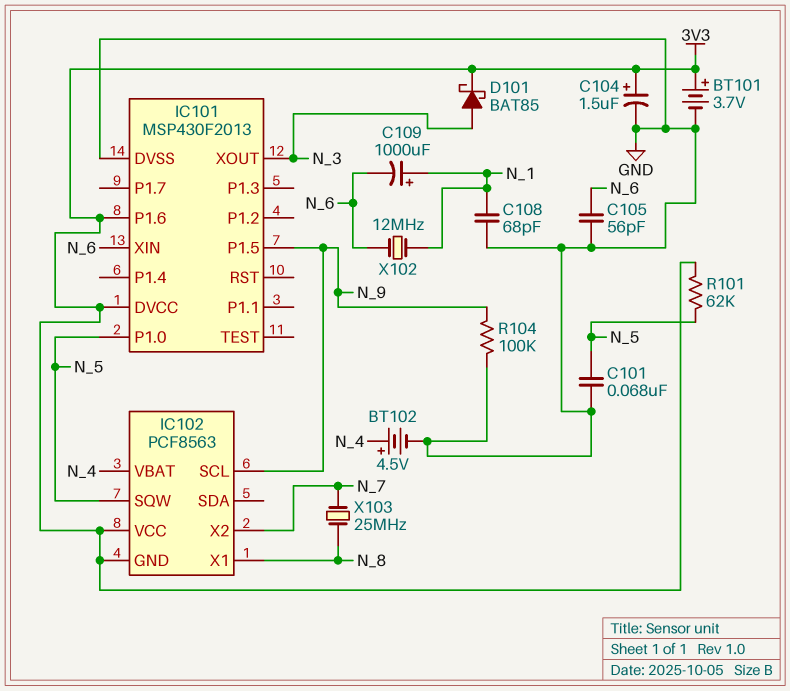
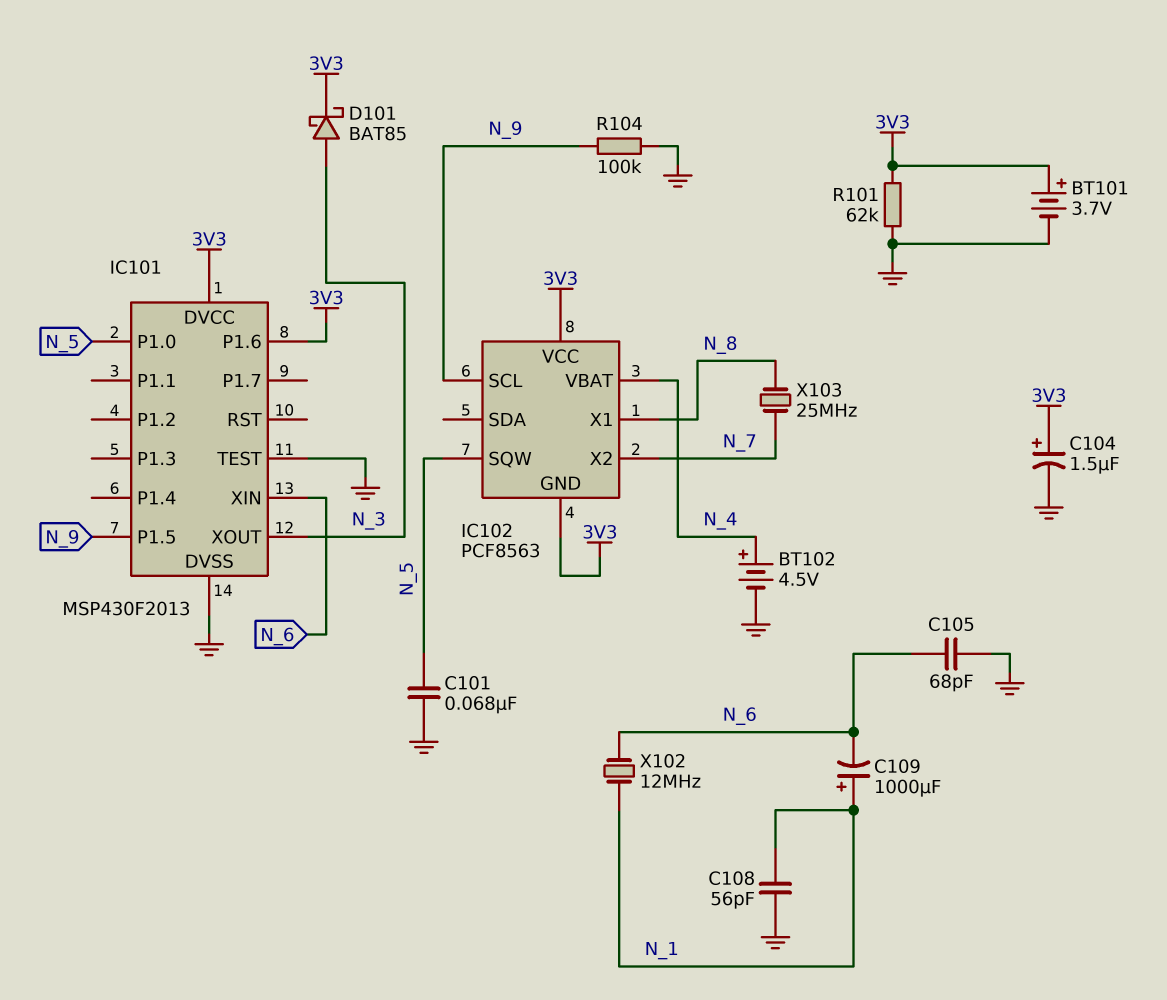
C105: 56pF (GND, N_6) -> 68pF (GND, N_6)
C108: 68pF (GND, N_1) -> 56pF (GND, N_1)
IC101 pin TEST: none -> GND
R101: 62k (3V3, N_5) -> 62k (3V3, GND)

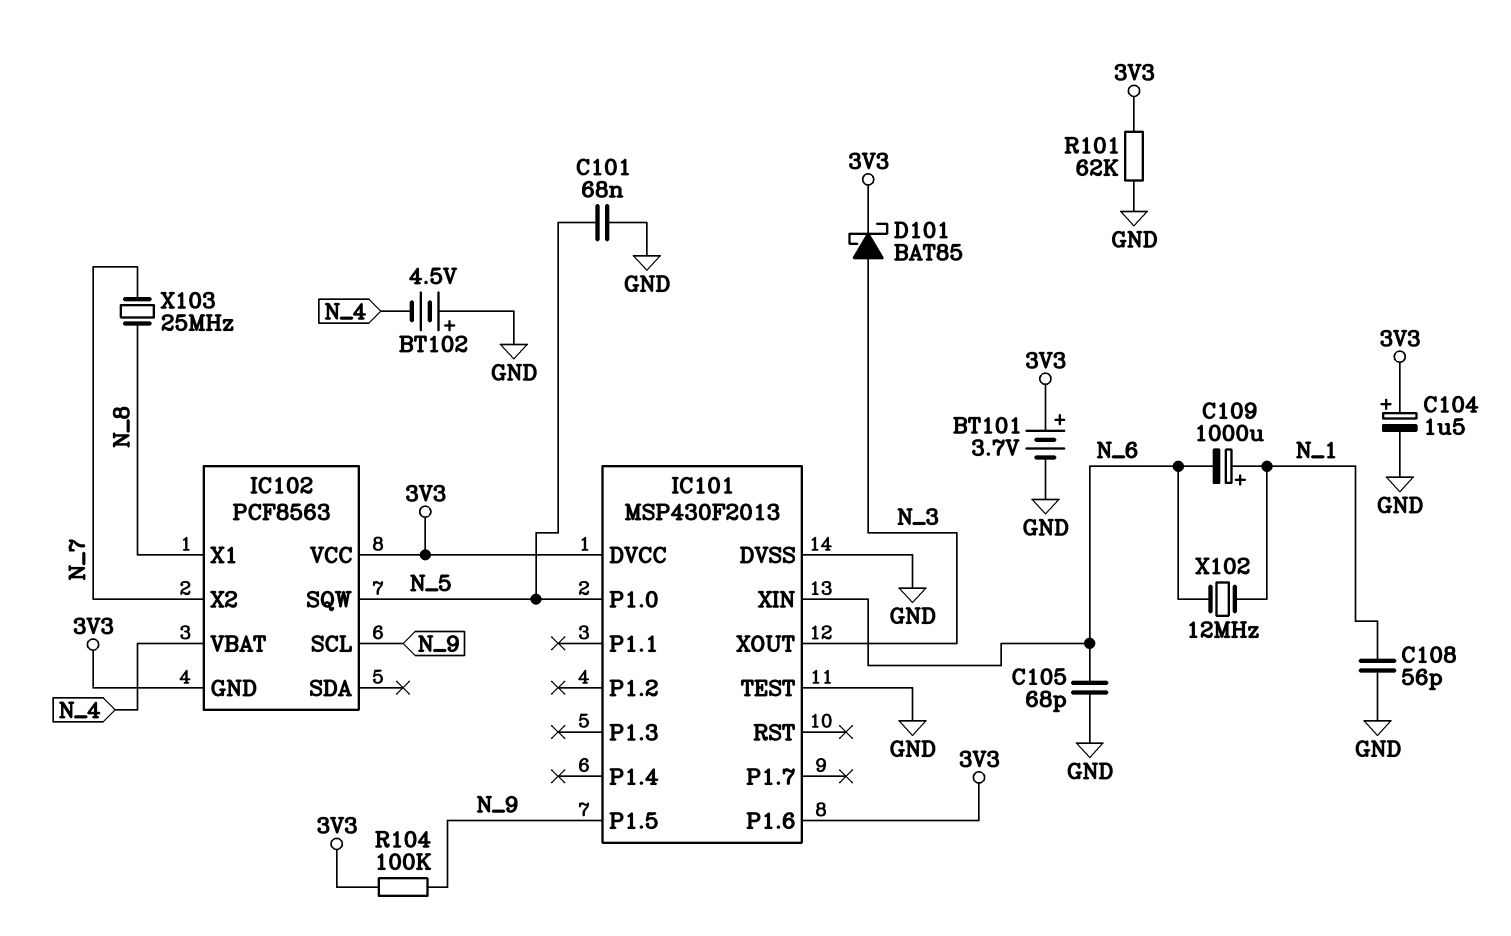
BT102: 4.5V (plus N_4, minus GND) -> 4.5V (plus GND, minus N_4)
R104: 100k (GND, N_9) -> 100k (3V3, N_9)

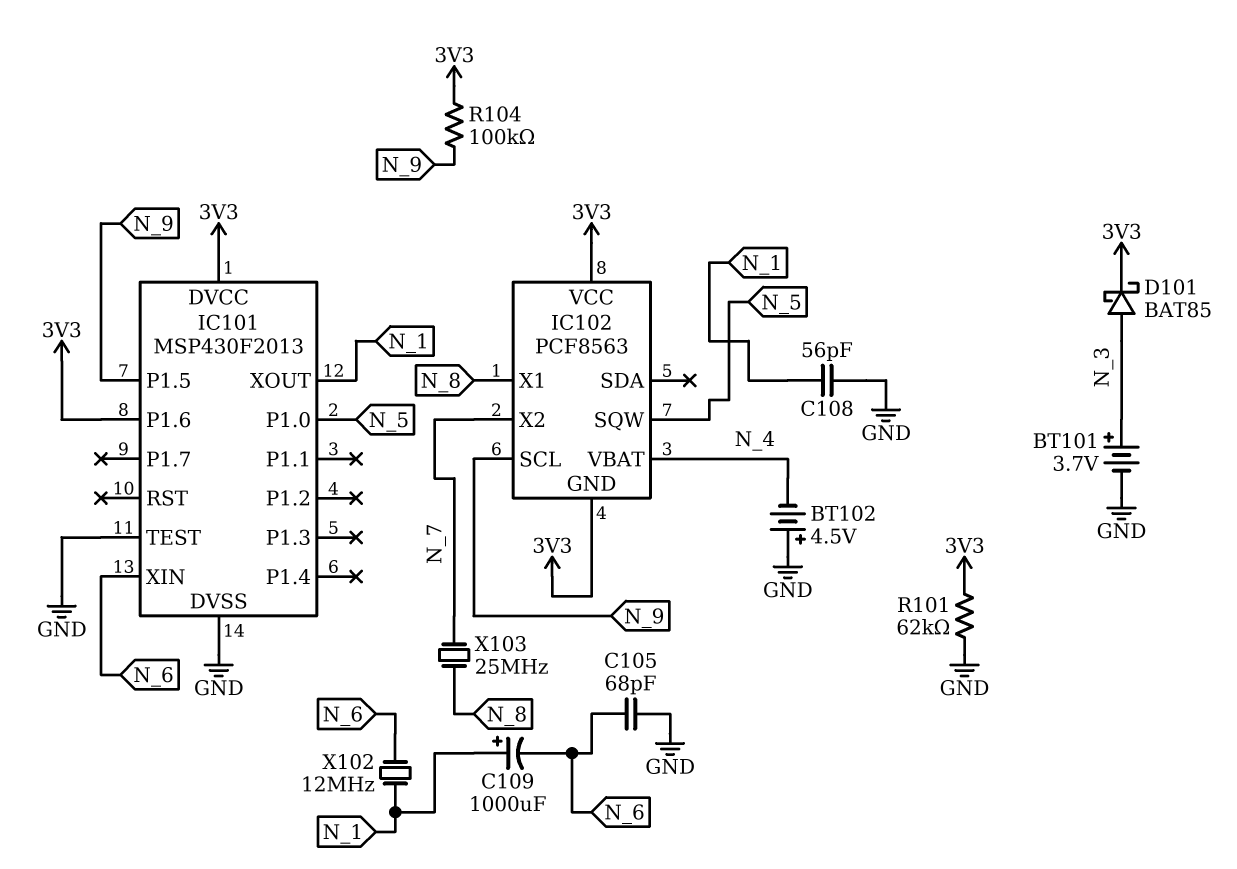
BT101: 3.7V (plus 3V3, minus GND) -> 3.7V (plus N_3, minus GND)
C101: 68nF (GND, N_5) -> none
C104: 1.5uF (plus 3V3, minus GND) -> none
IC101 pin XOUT: N_3 -> N_1

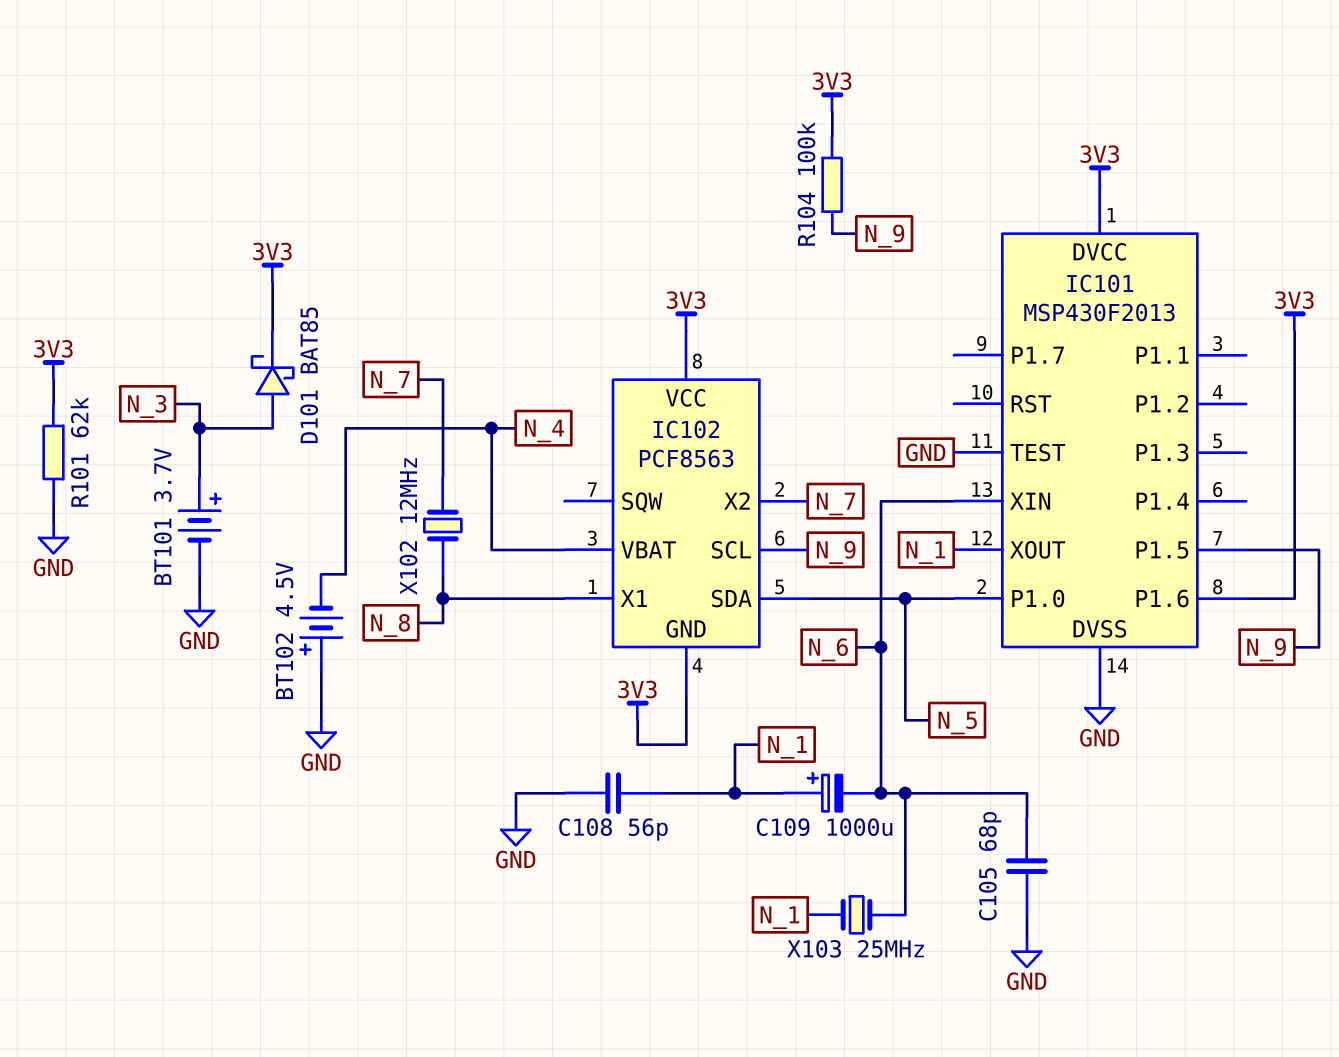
IC102 pin SDA: none -> N_5
IC102 pin SQW: N_5 -> none
X102: 12MHz (N_1, N_6) -> 12MHz (N_7, N_8)
X103: 25MHz (N_7, N_8) -> 25MHz (N_1, N_6)

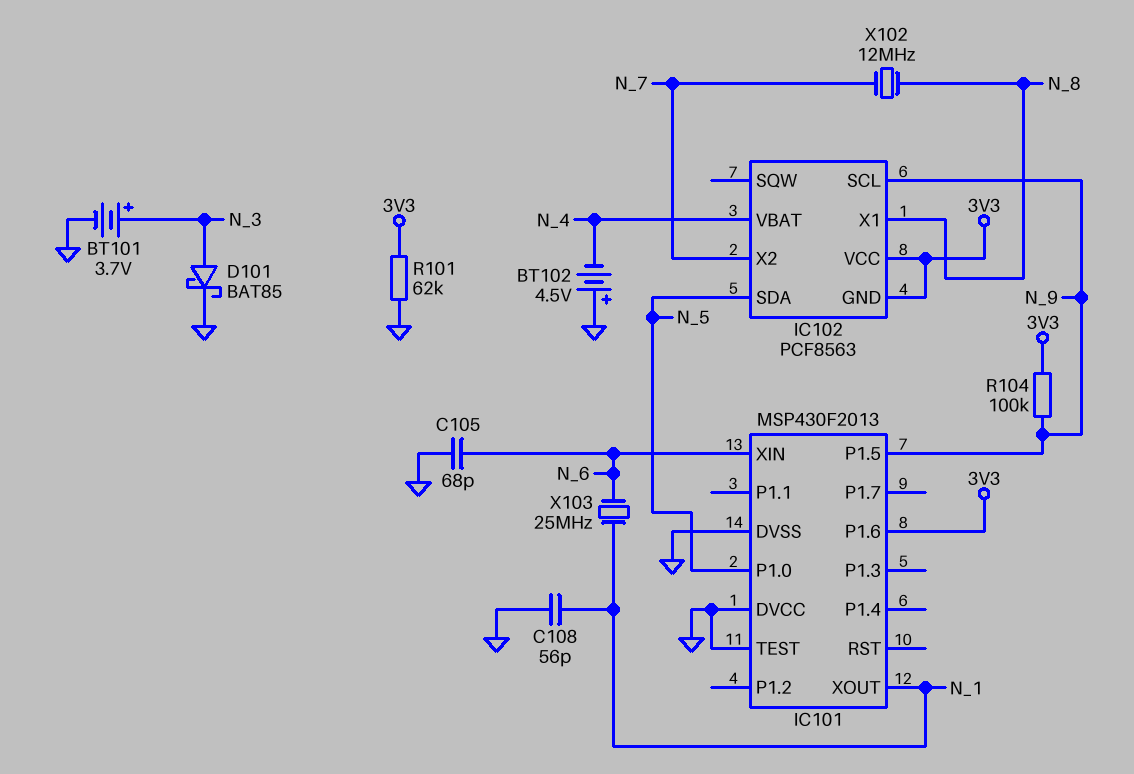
C109: 1000uF (plus N_1, minus N_6) -> none
D101: schottky BAT85 (A N_3, K 3V3) -> schottky BAT85 (A N_3, K GND)
IC101 pin DVCC: 3V3 -> GND

